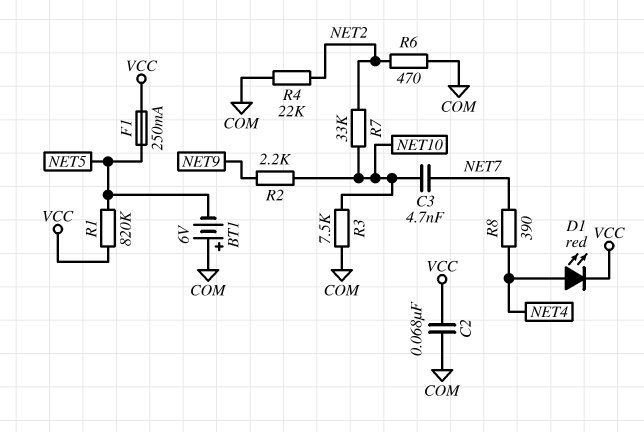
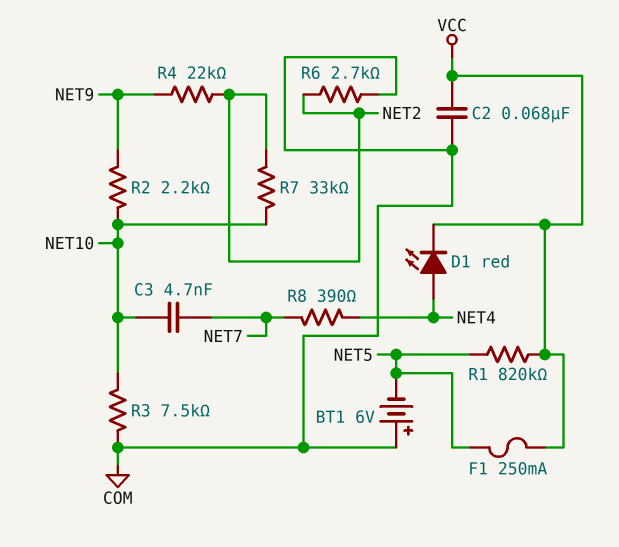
R4: 22k (COM, NET2) -> 22k (NET2, NET9)
R6: 470 (COM, NET2) -> 2.7k (COM, NET2)

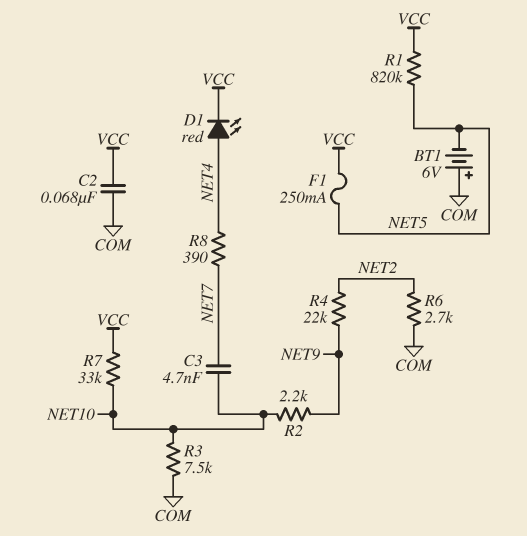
R7: 33k (NET2, NET10) -> 33k (NET10, VCC)

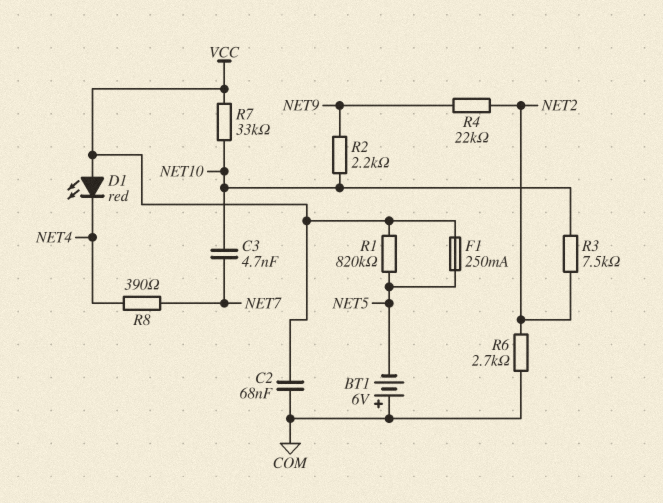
D1: LED red (A NET4, K VCC) -> LED red (A VCC, K NET4)
R3: 7.5k (COM, NET10) -> 7.5k (NET2, NET10)

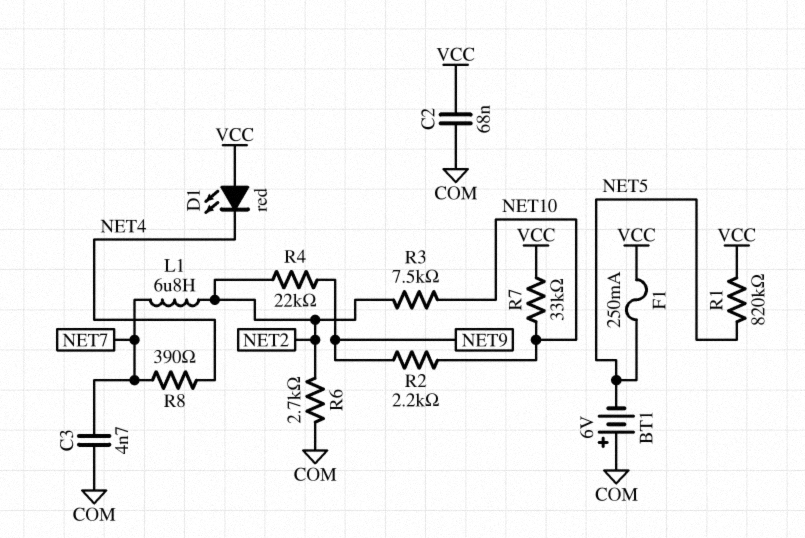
C3: 4.7nF (NET7, NET10) -> 4.7nF (COM, NET7)
L1: none -> 6.8uH (NET2, NET7)

